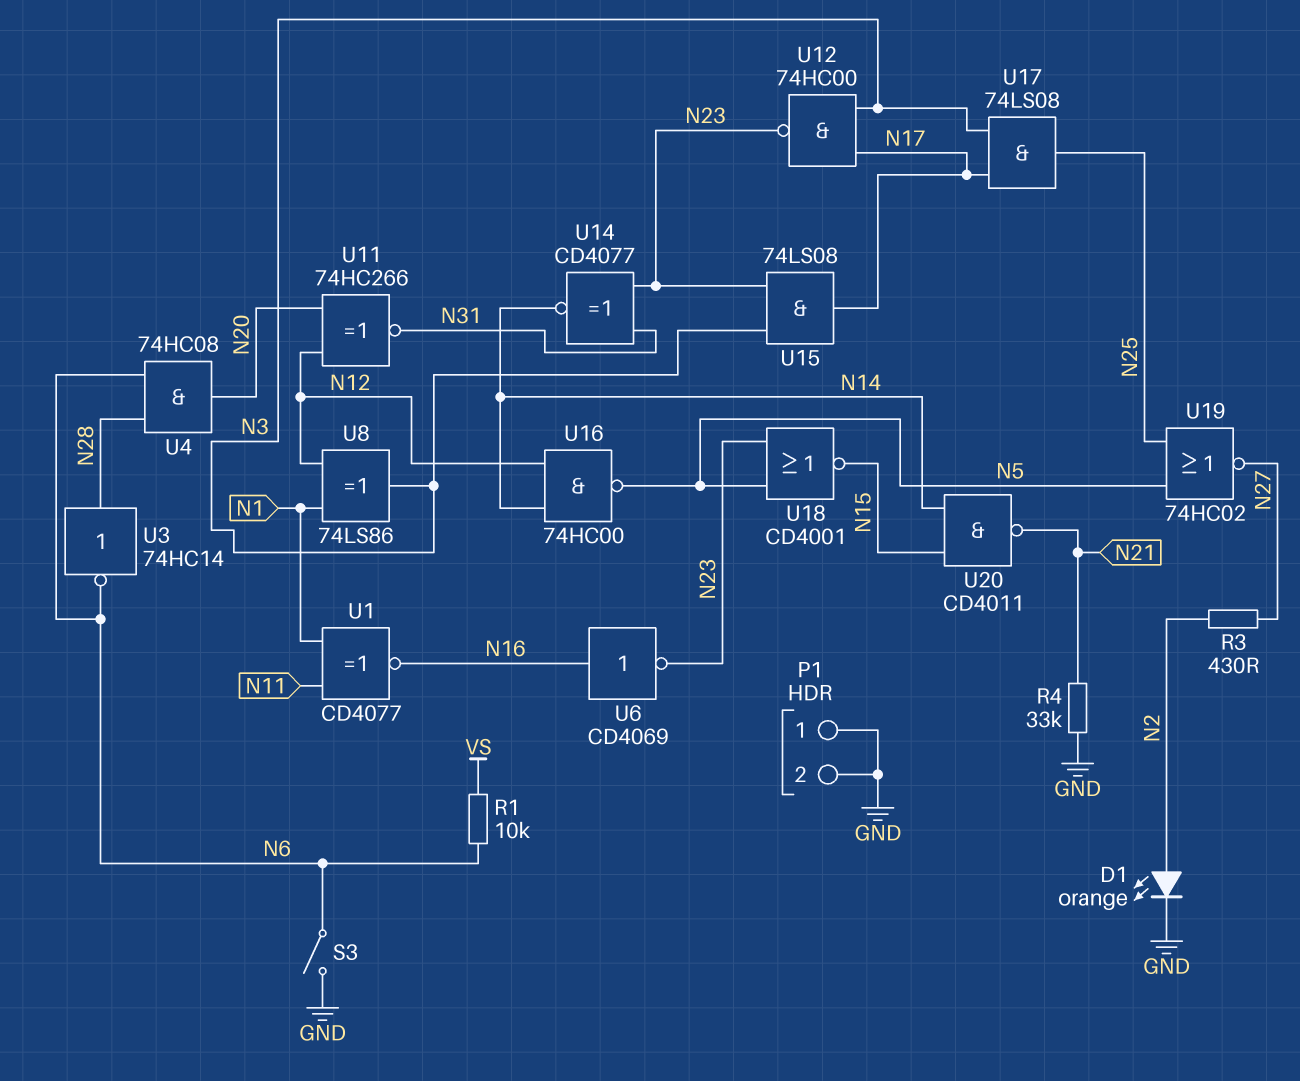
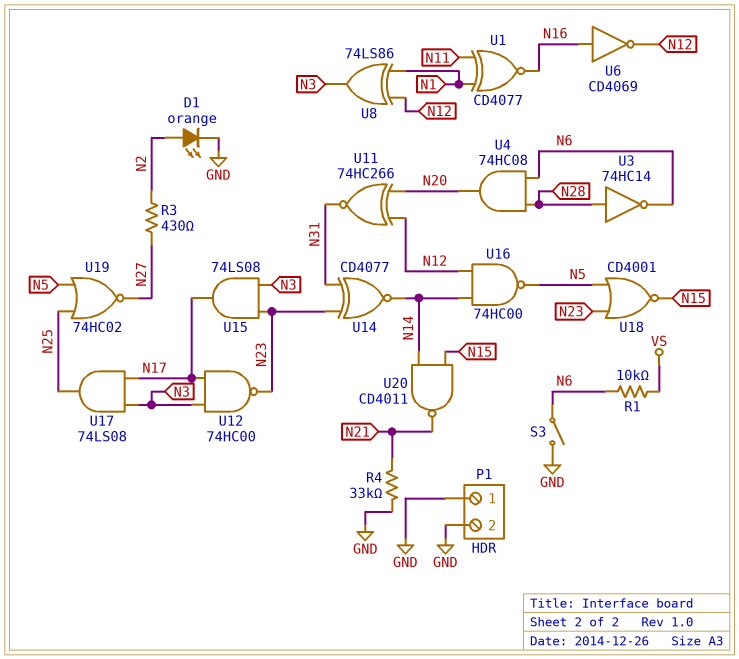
U6: NOT CD4069 (in N16, out N23) -> NOT CD4069 (in N16, out N12)

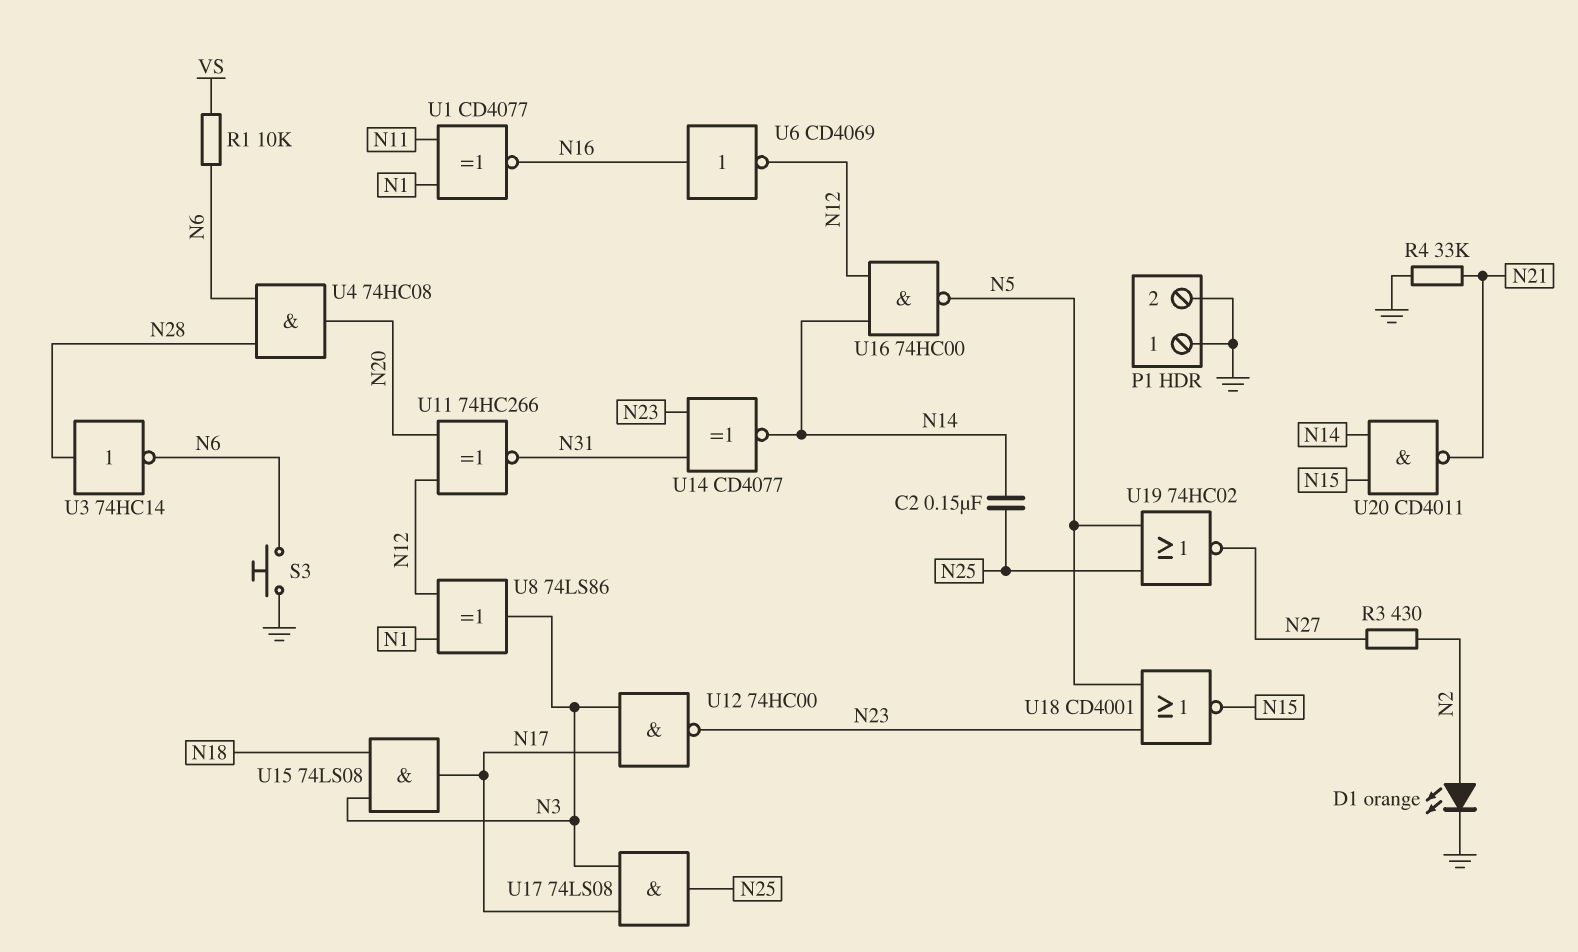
C2: none -> 150nF (N14, N25)
S3: switch (GND, N6) -> button (GND, N6)
U15: AND 74LS08 (in N3, in N23, out N17) -> AND 74LS08 (in N3, in N18, out N17)

